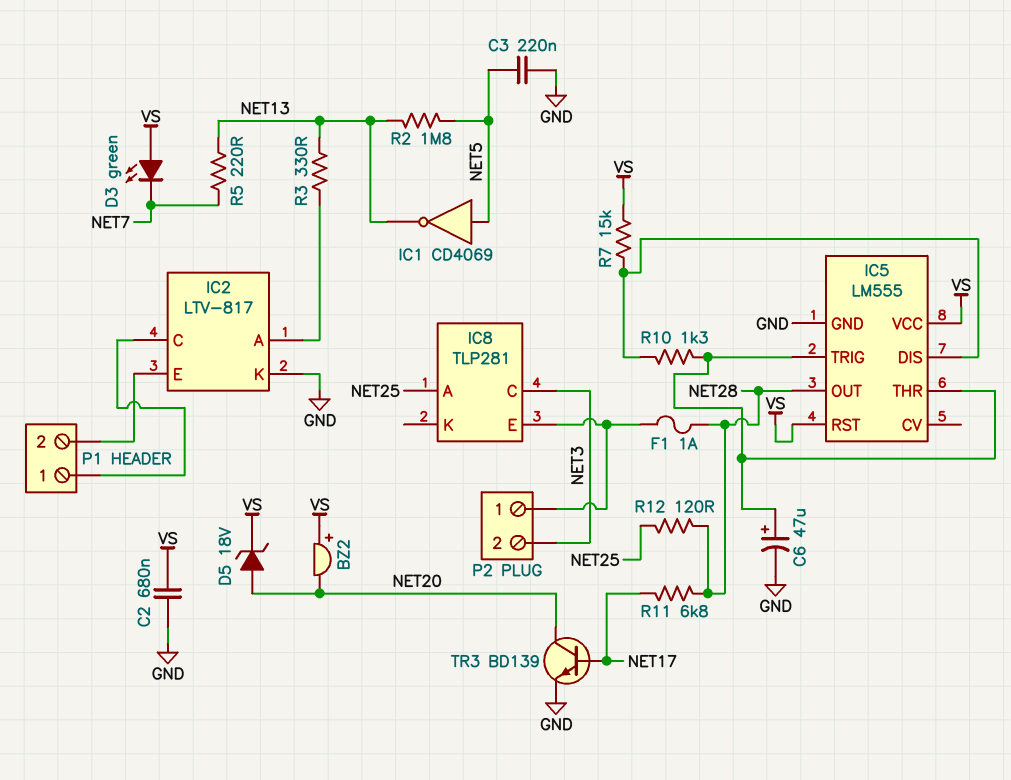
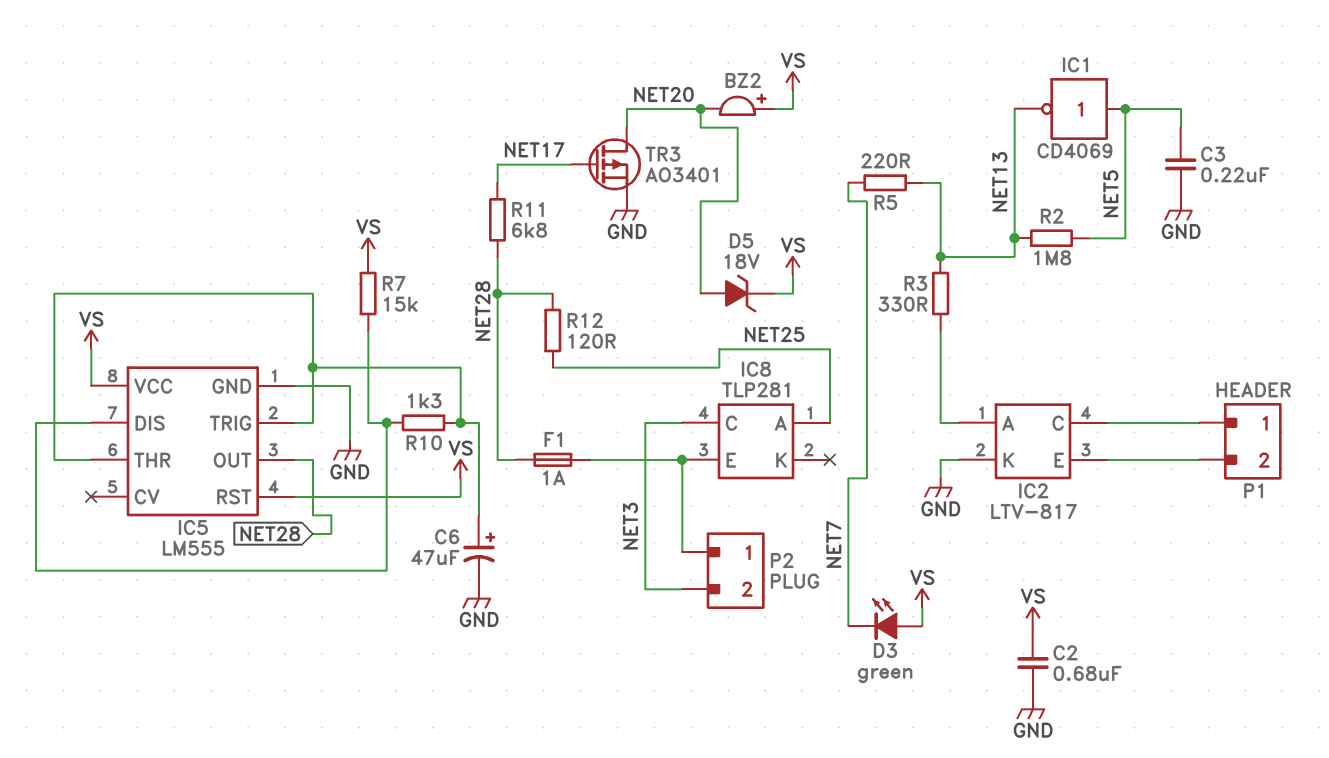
TR3: NPN BD139 (B NET17, C NET20, E GND) -> PMOS AO3401 (G NET17, D NET20, S GND)

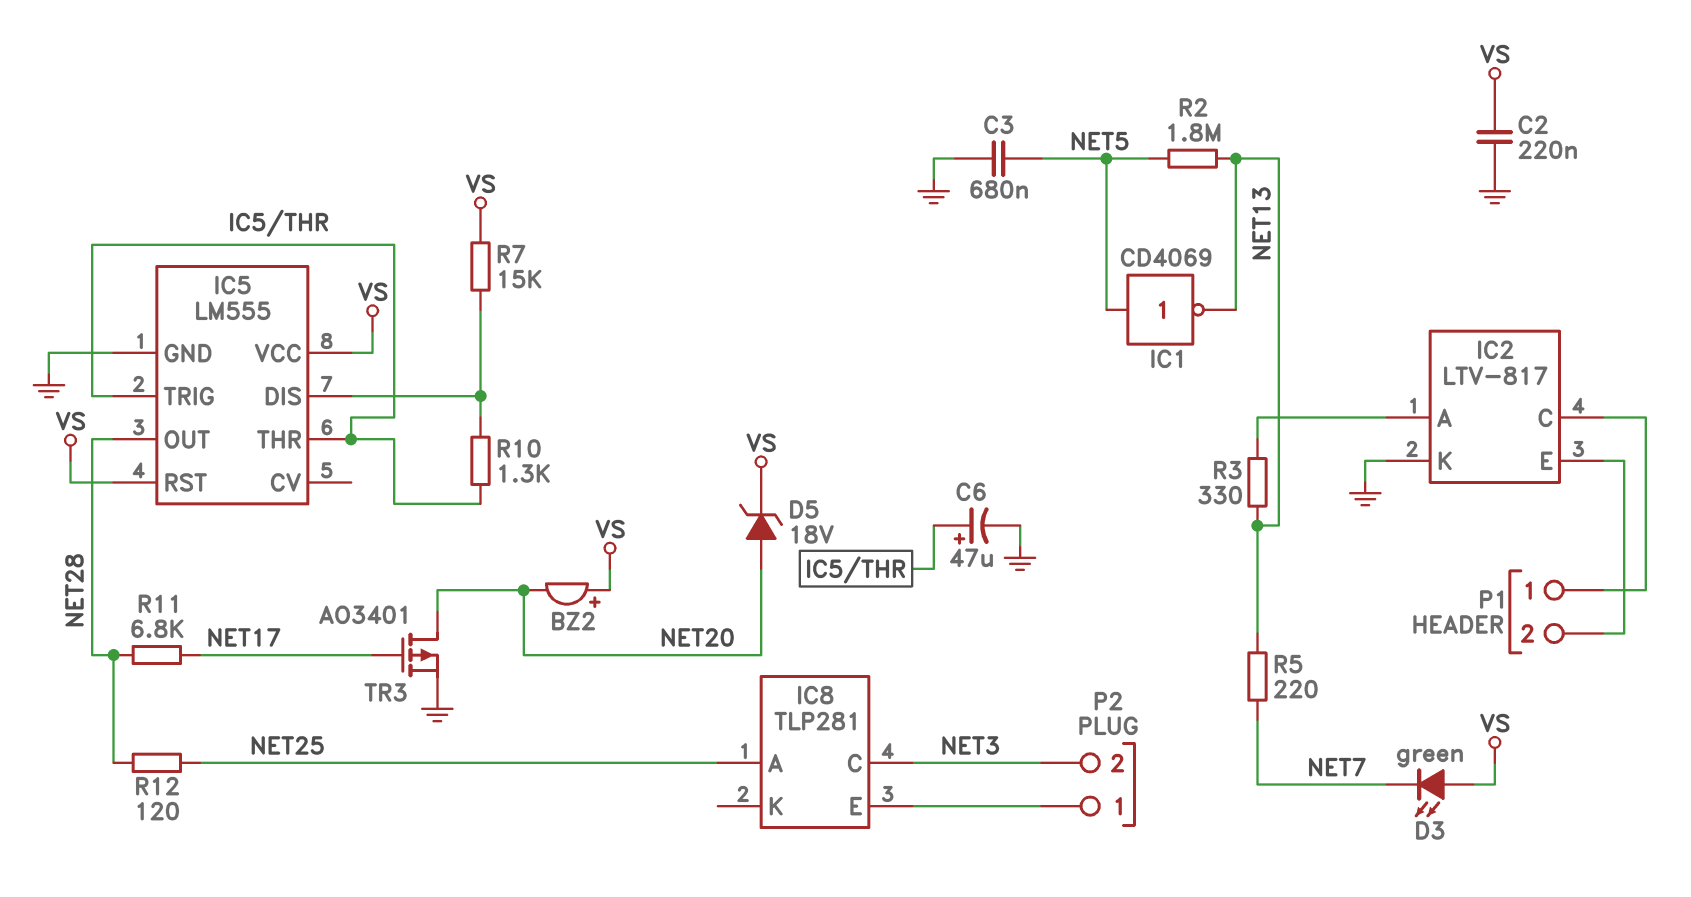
C2: 680nF (GND, VS) -> 220nF (GND, VS)
C3: 220nF (GND, NET5) -> 680nF (GND, NET5)
F1: 1A (IC8/E, NET28) -> none

